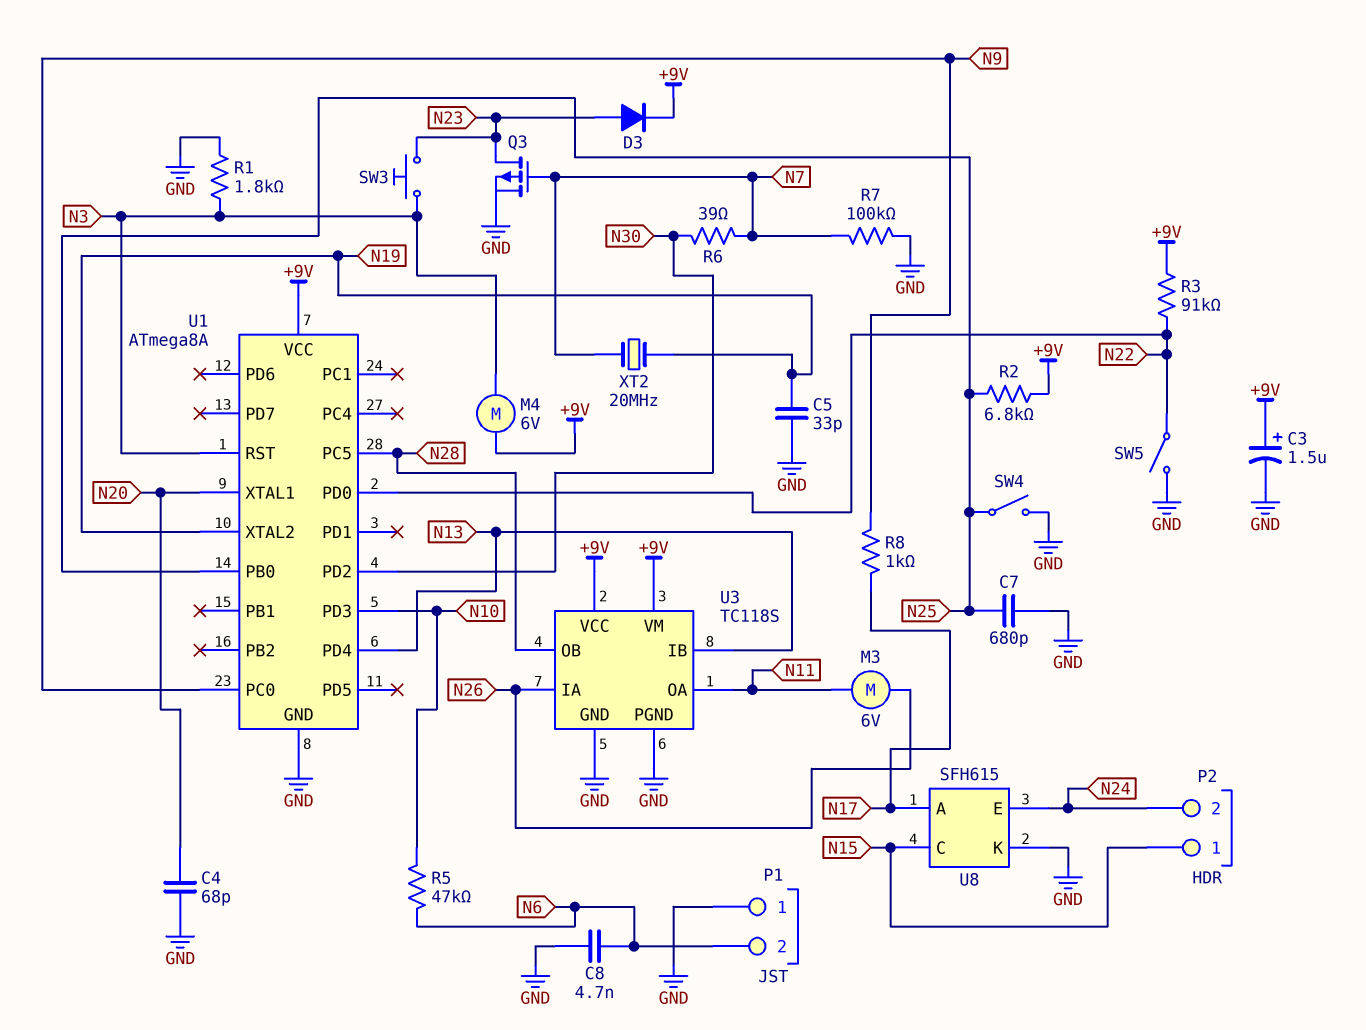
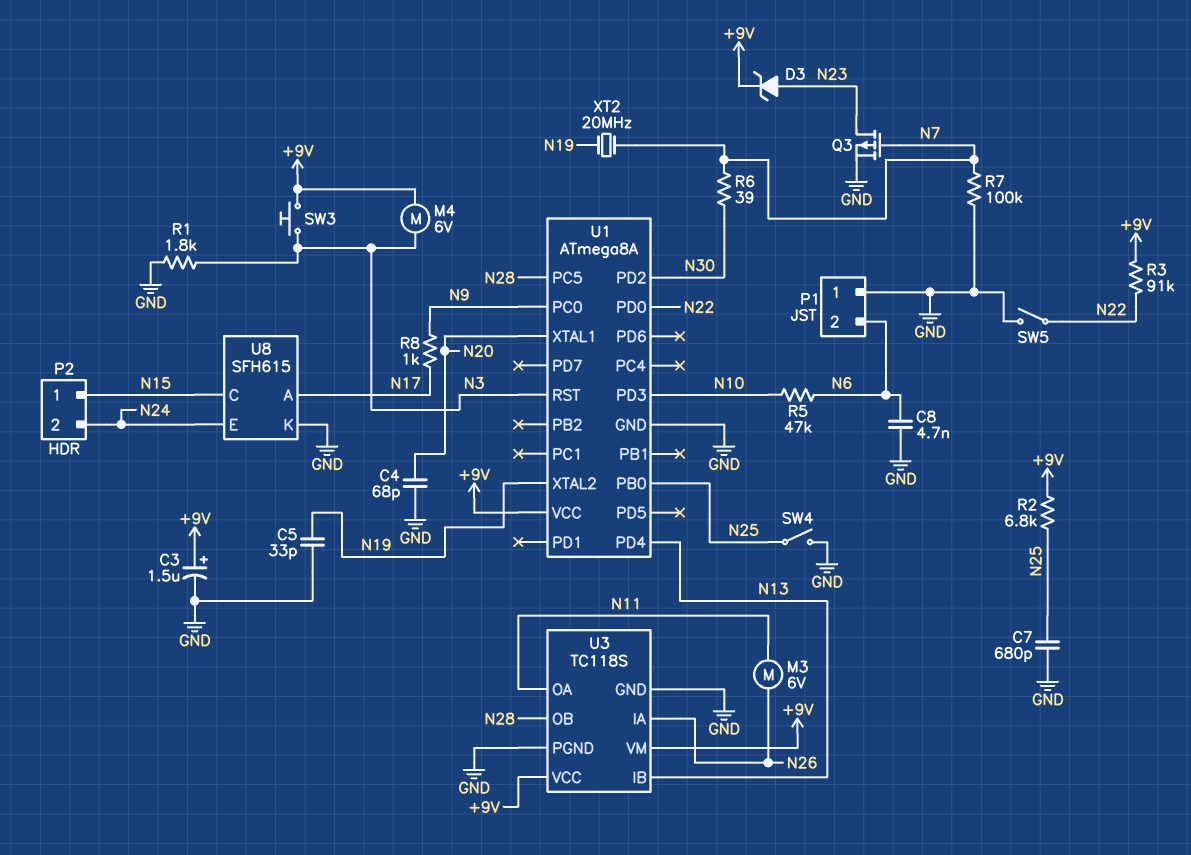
D3: diode (A N23, K +9V) -> zener (A N23, K +9V)
SW3: button (N3, N23) -> button (+9V, N3)

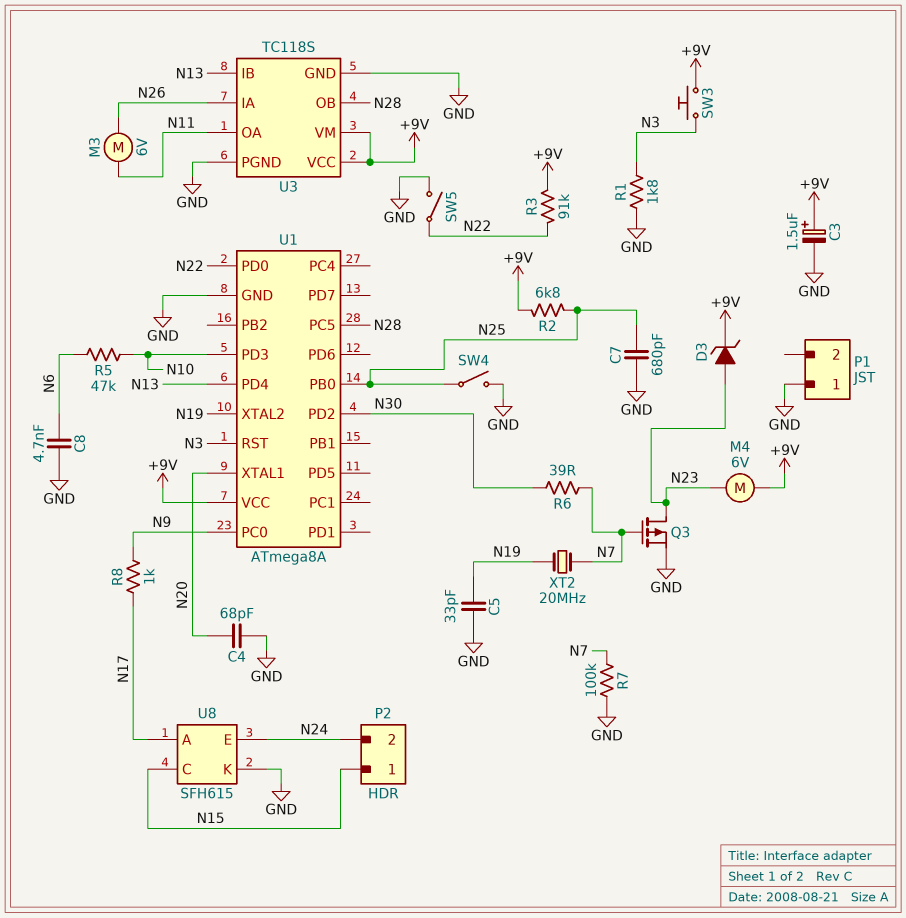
M4: motor 6V (+9V, N3) -> motor 6V (+9V, N23)
P1 pin 2: N6 -> none

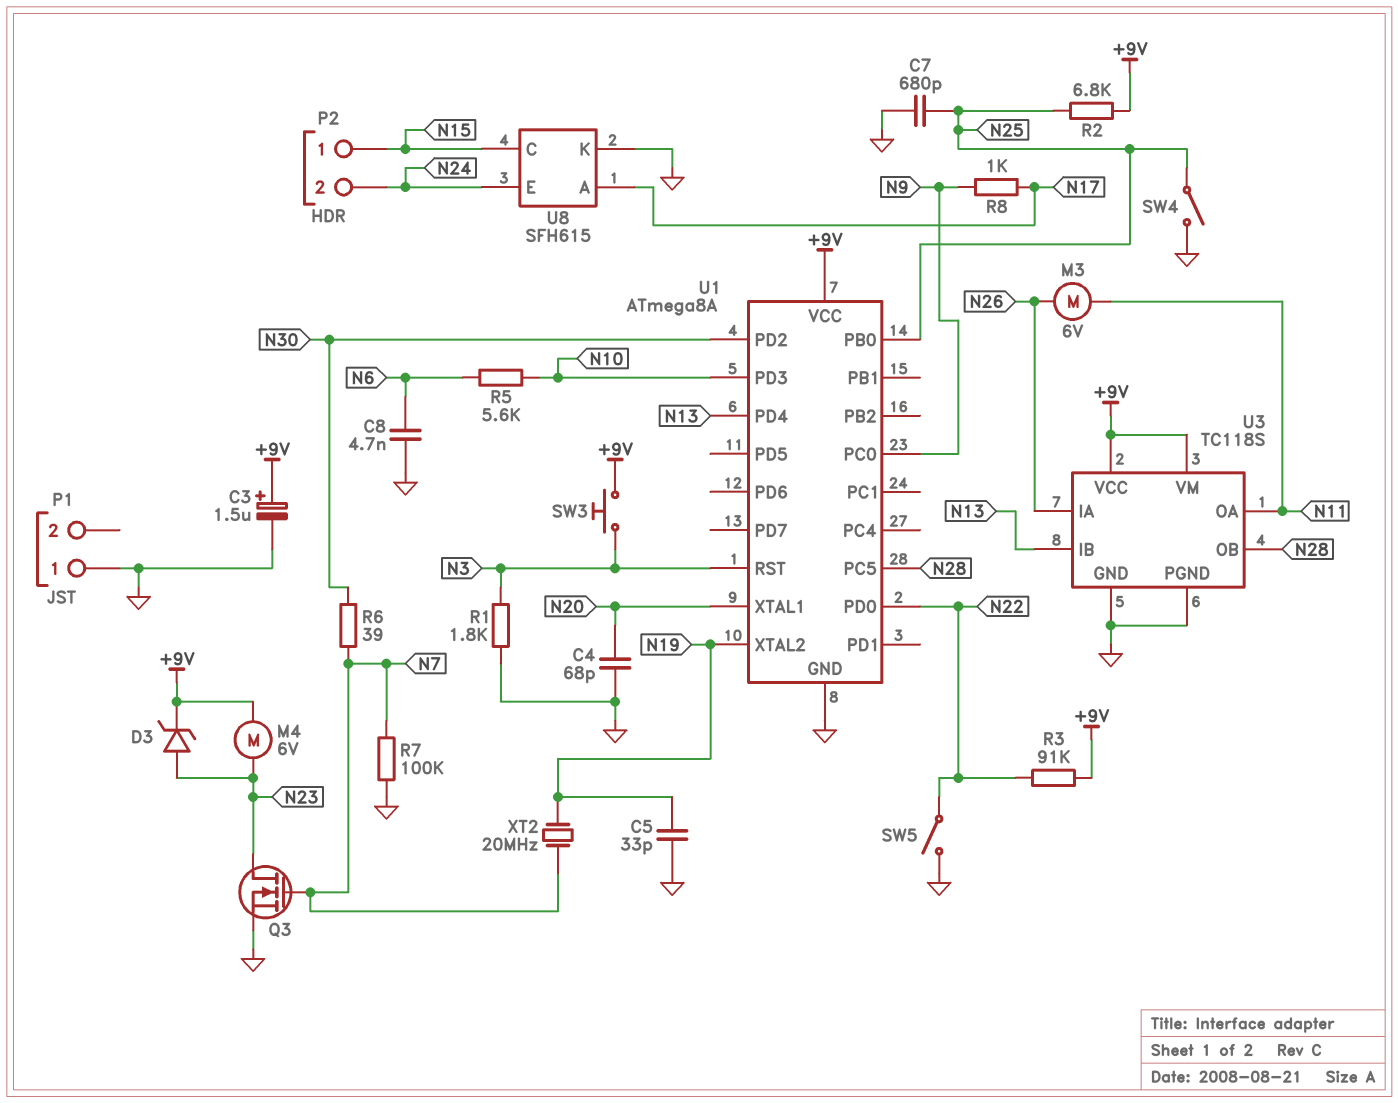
Q3: PMOS (G N7, D N23, S GND) -> NMOS (G N7, D N23, S GND)
R5: 47k (N6, N10) -> 5.6k (N6, N10)

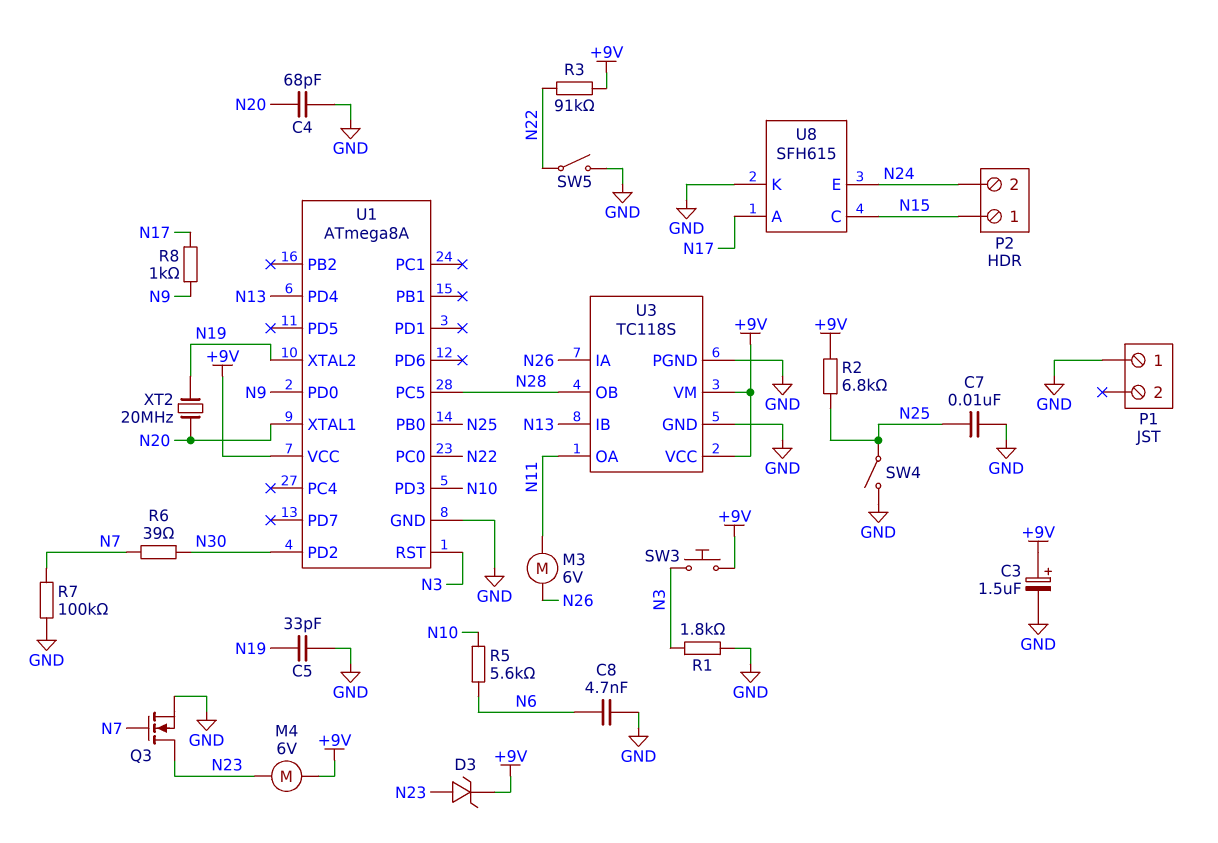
C7: 680pF (GND, N25) -> 10nF (GND, N25)
U1 pin PC0: N9 -> N22
U1 pin PD0: N22 -> N9
XT2: 20MHz (N7, N19) -> 20MHz (N19, N20)

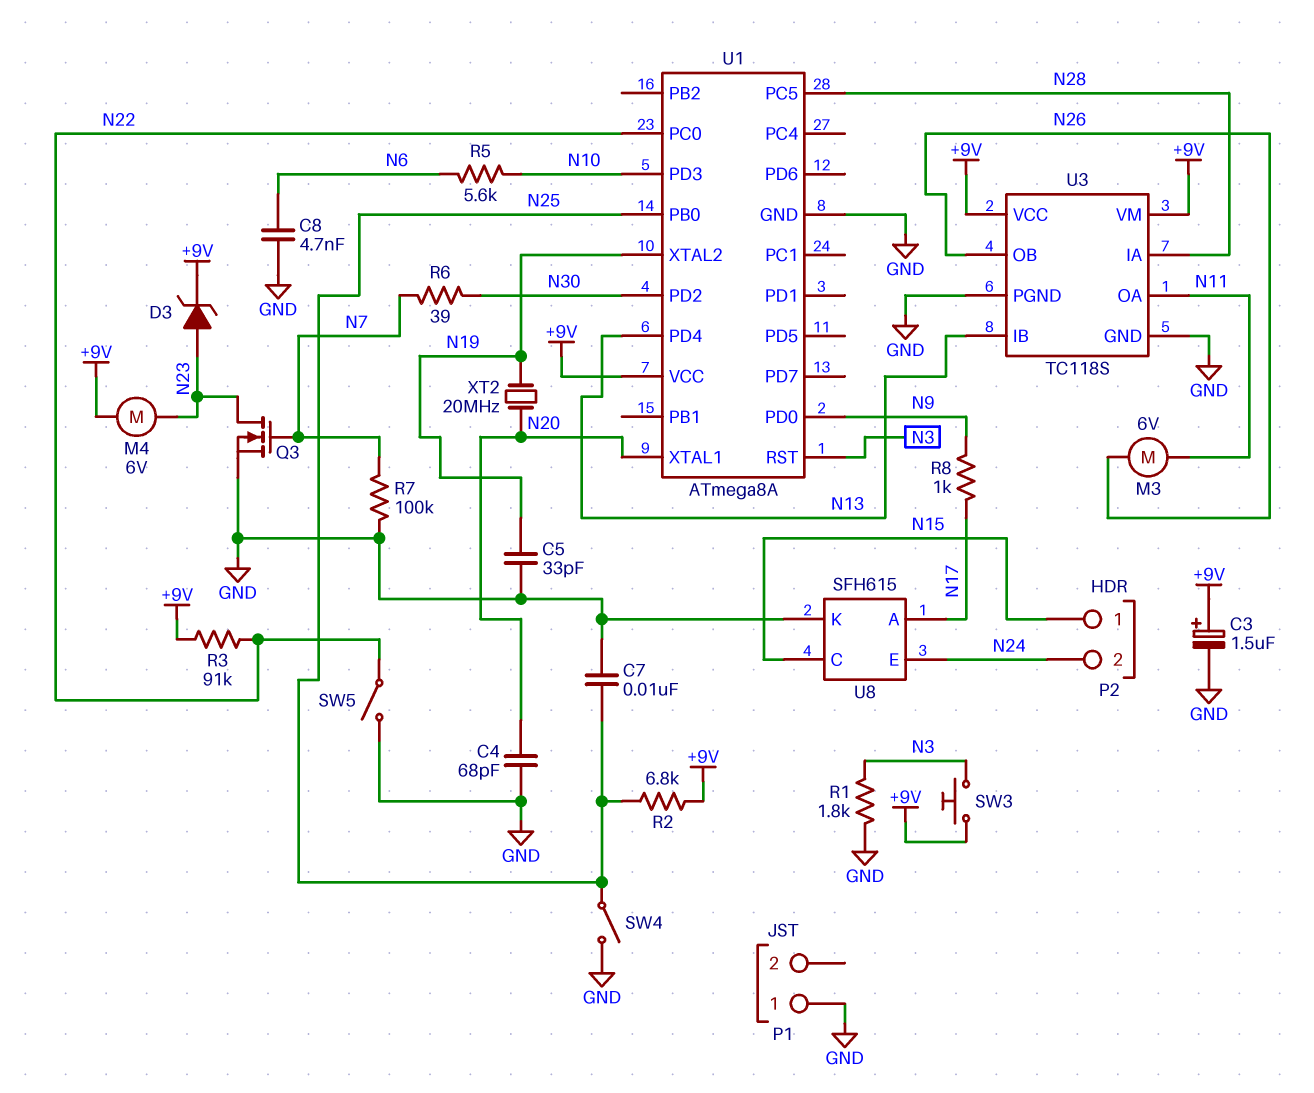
U3 pin IA: N26 -> N28
U3 pin OB: N28 -> N26

